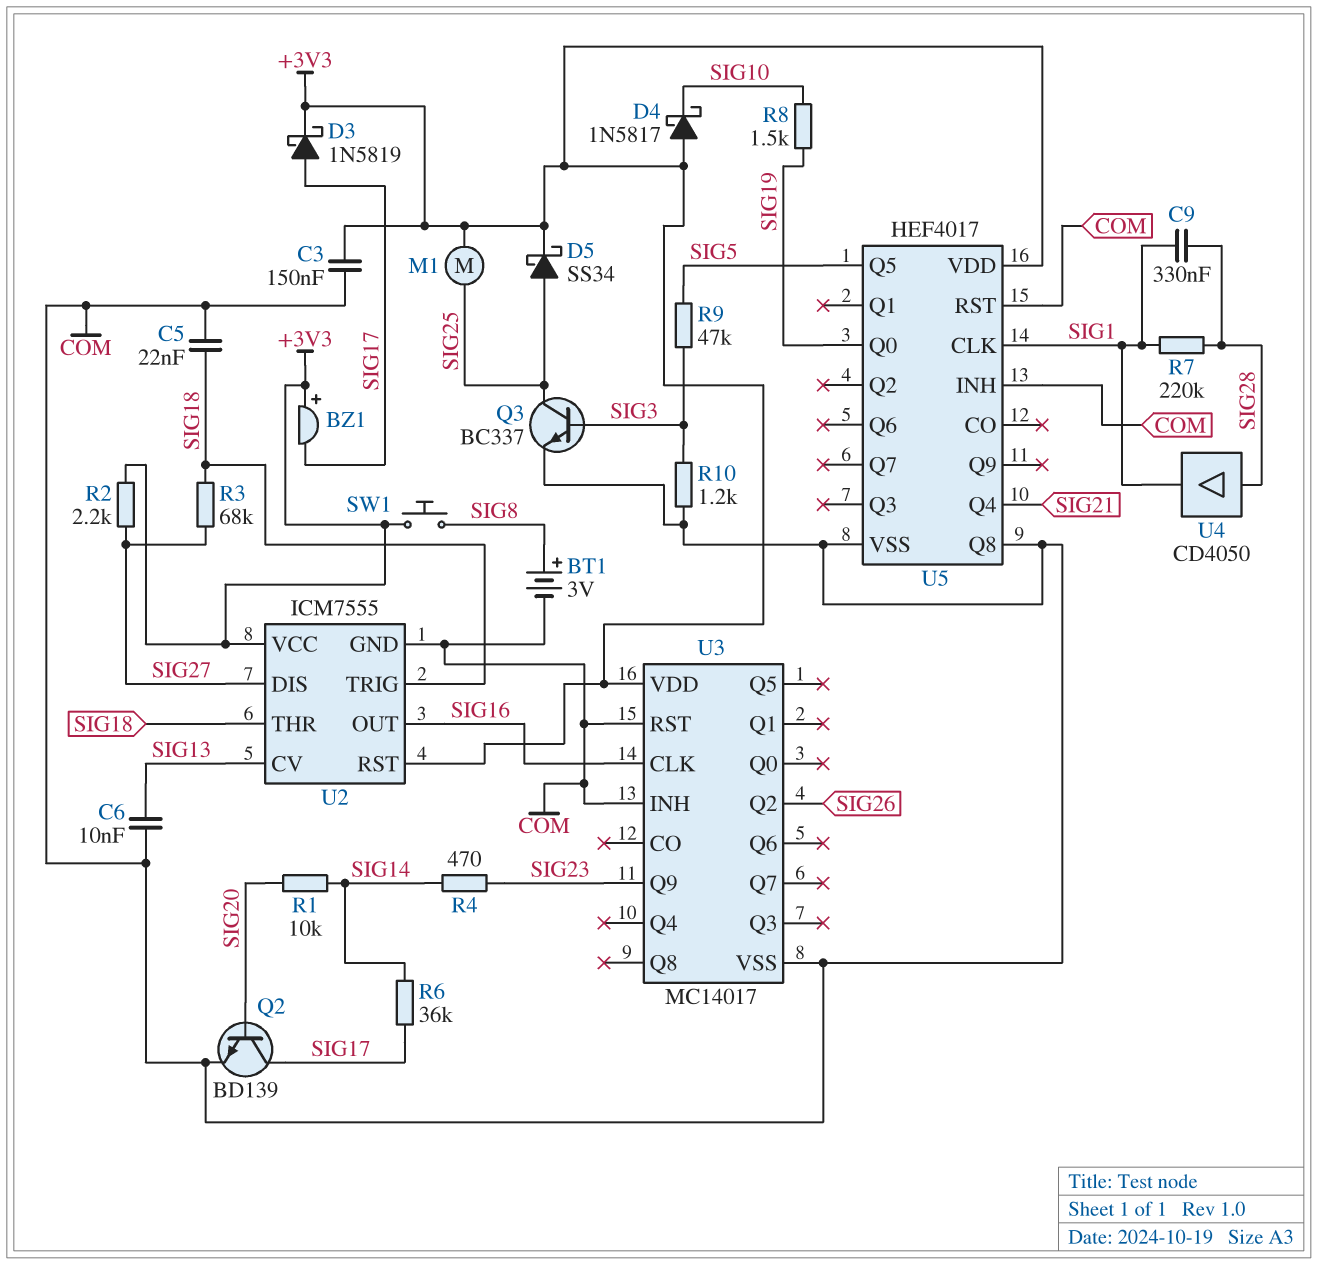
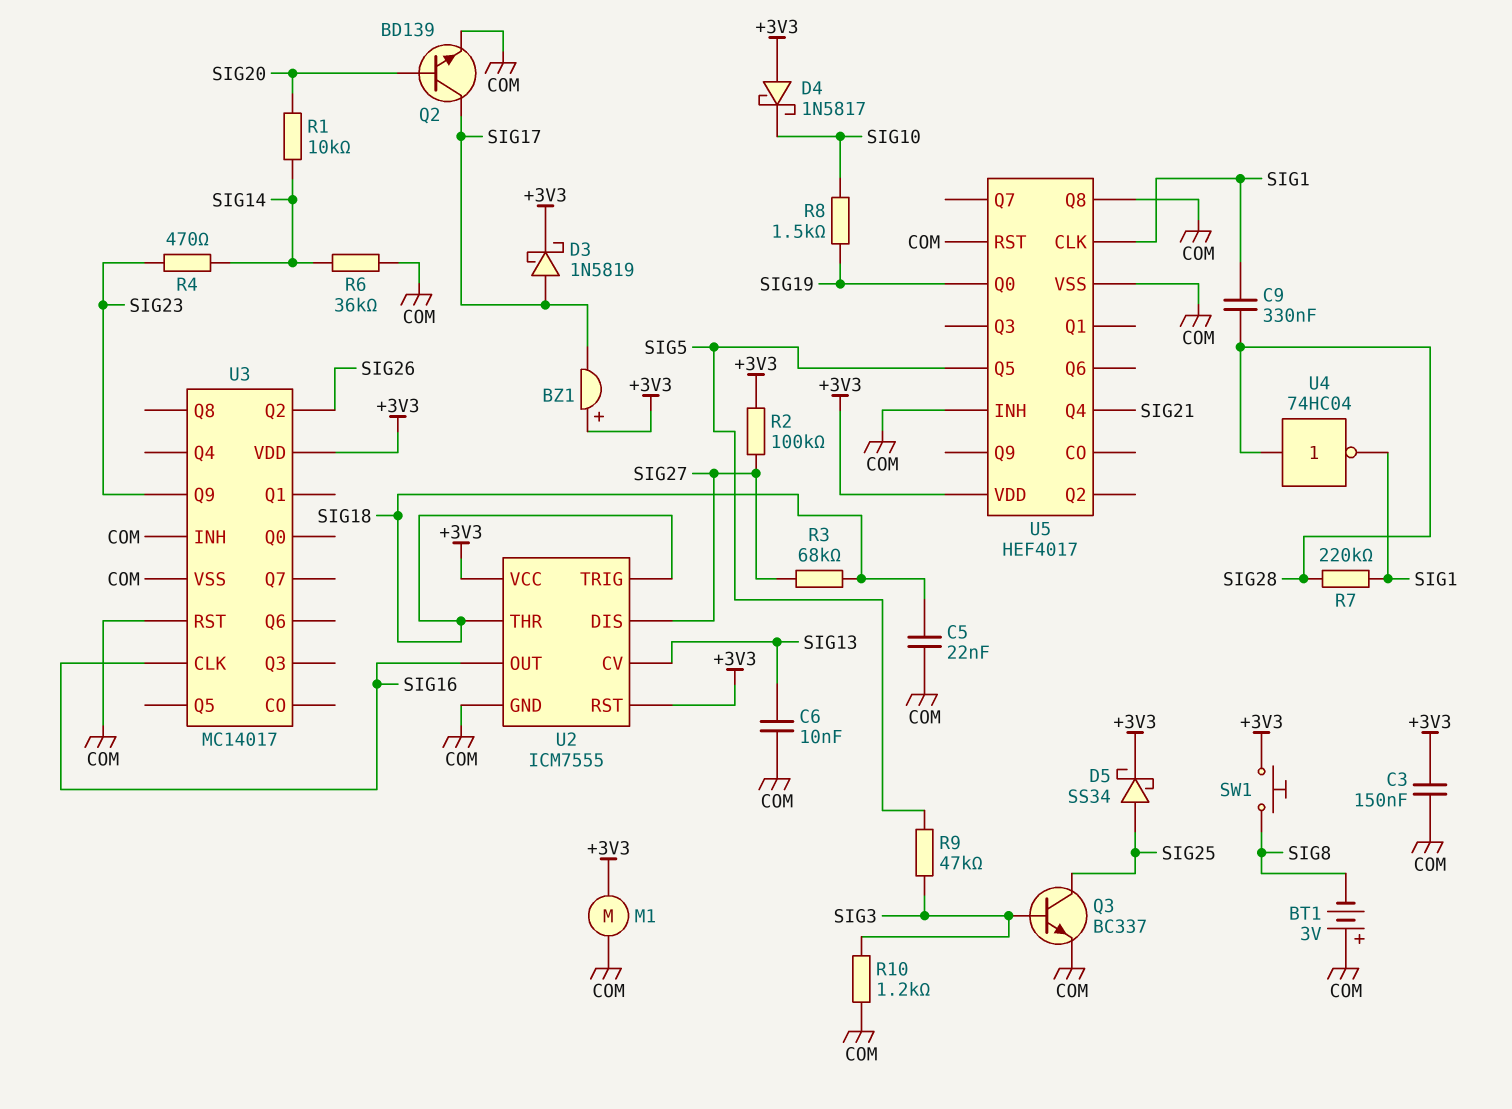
BT1: 3V (plus SIG8, minus COM) -> 3V (plus COM, minus SIG8)
M1: motor (+3V3, SIG25) -> motor (+3V3, COM)
R2: 2.2k (+3V3, SIG27) -> 100k (+3V3, SIG27)
R6: 36k (SIG14, SIG17) -> 36k (COM, SIG14)
U4: buffer CD4050 (in SIG28, out SIG1) -> NOT 74HC04 (in SIG28, out SIG1)

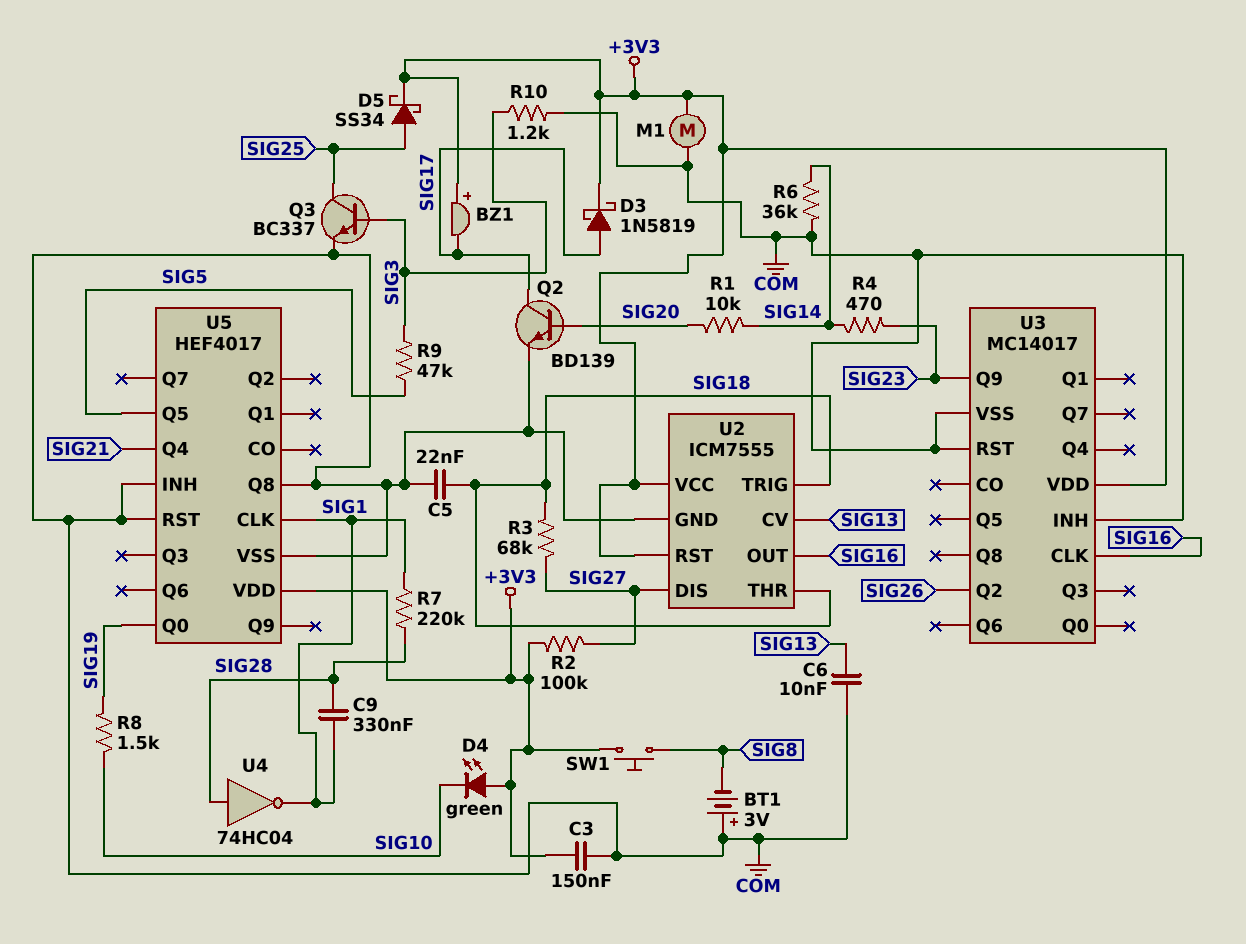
D4: schottky 1N5817 (A +3V3, K SIG10) -> LED green (A +3V3, K SIG10)

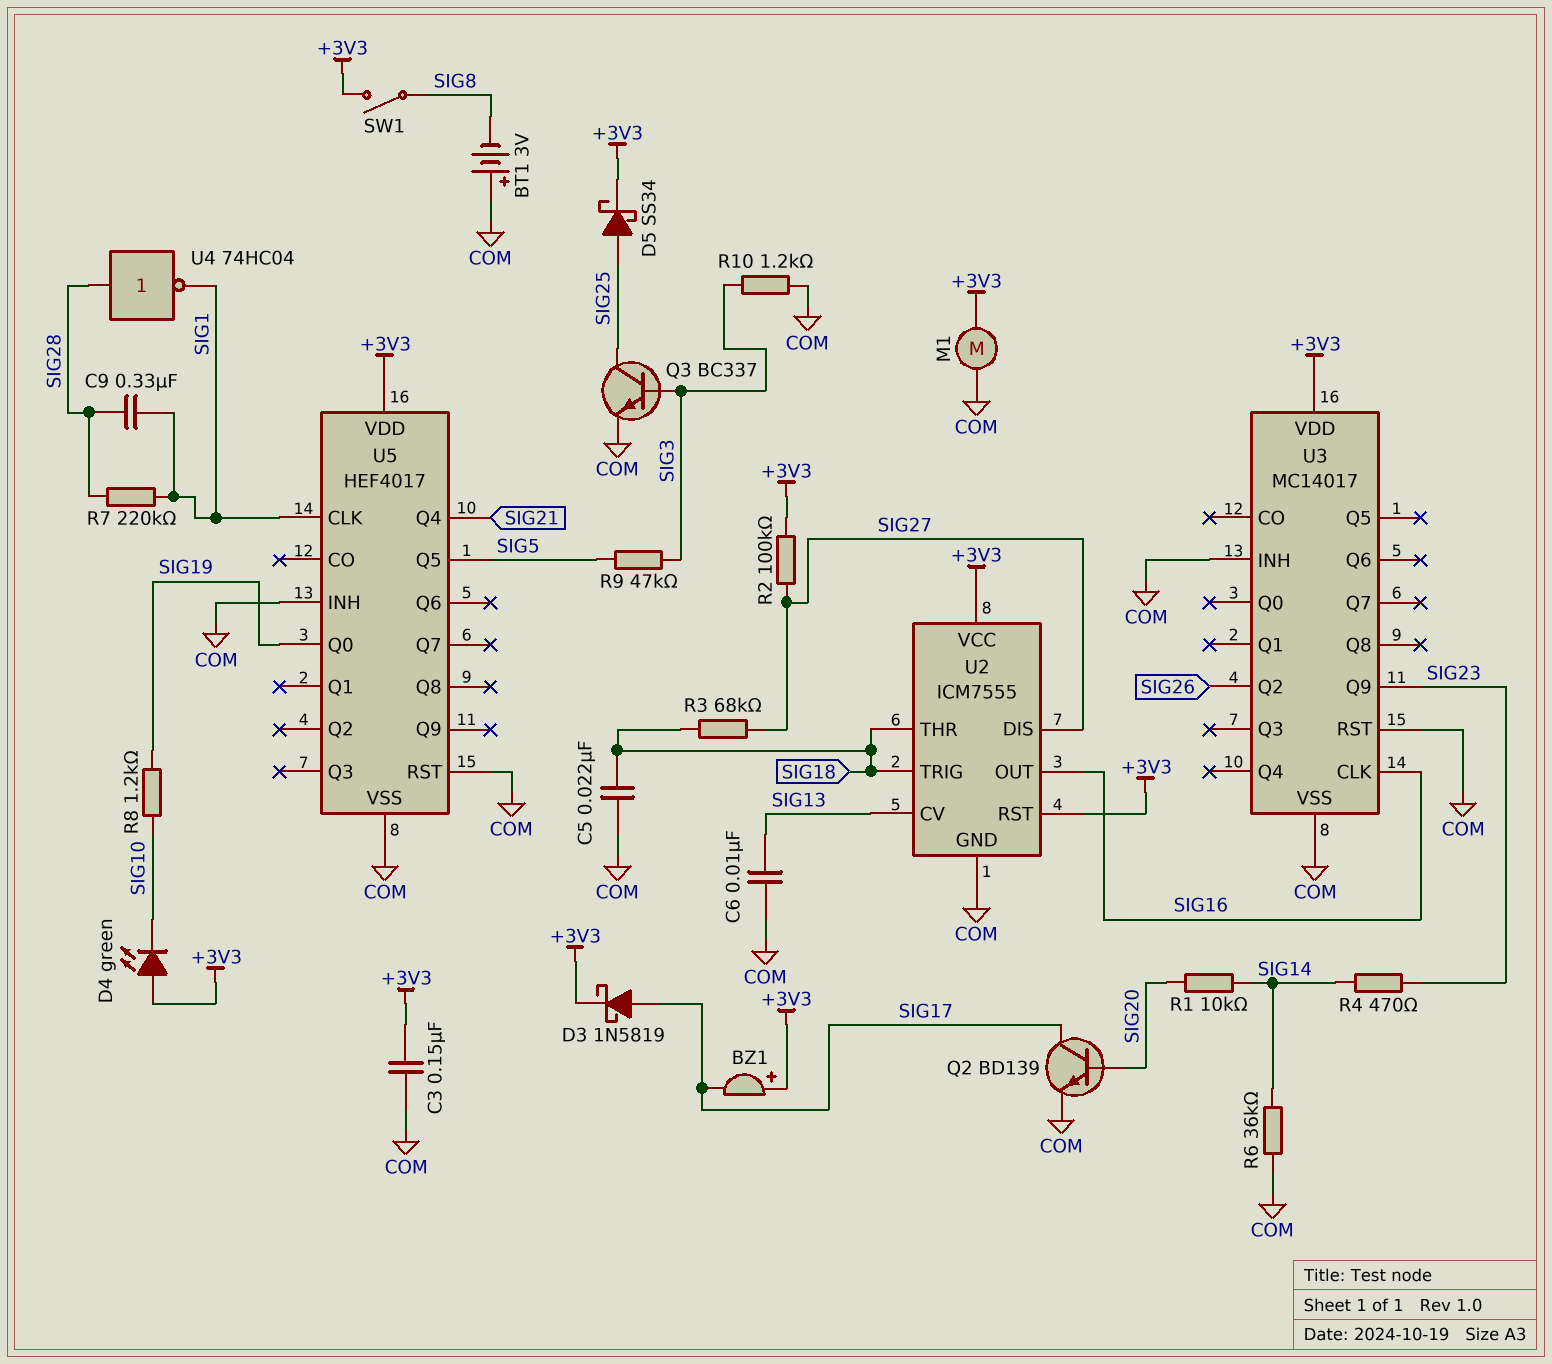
R8: 1.5k (SIG10, SIG19) -> 1.2k (SIG10, SIG19)
SW1: button (+3V3, SIG8) -> switch (+3V3, SIG8)
U5 pin Q8: COM -> none

